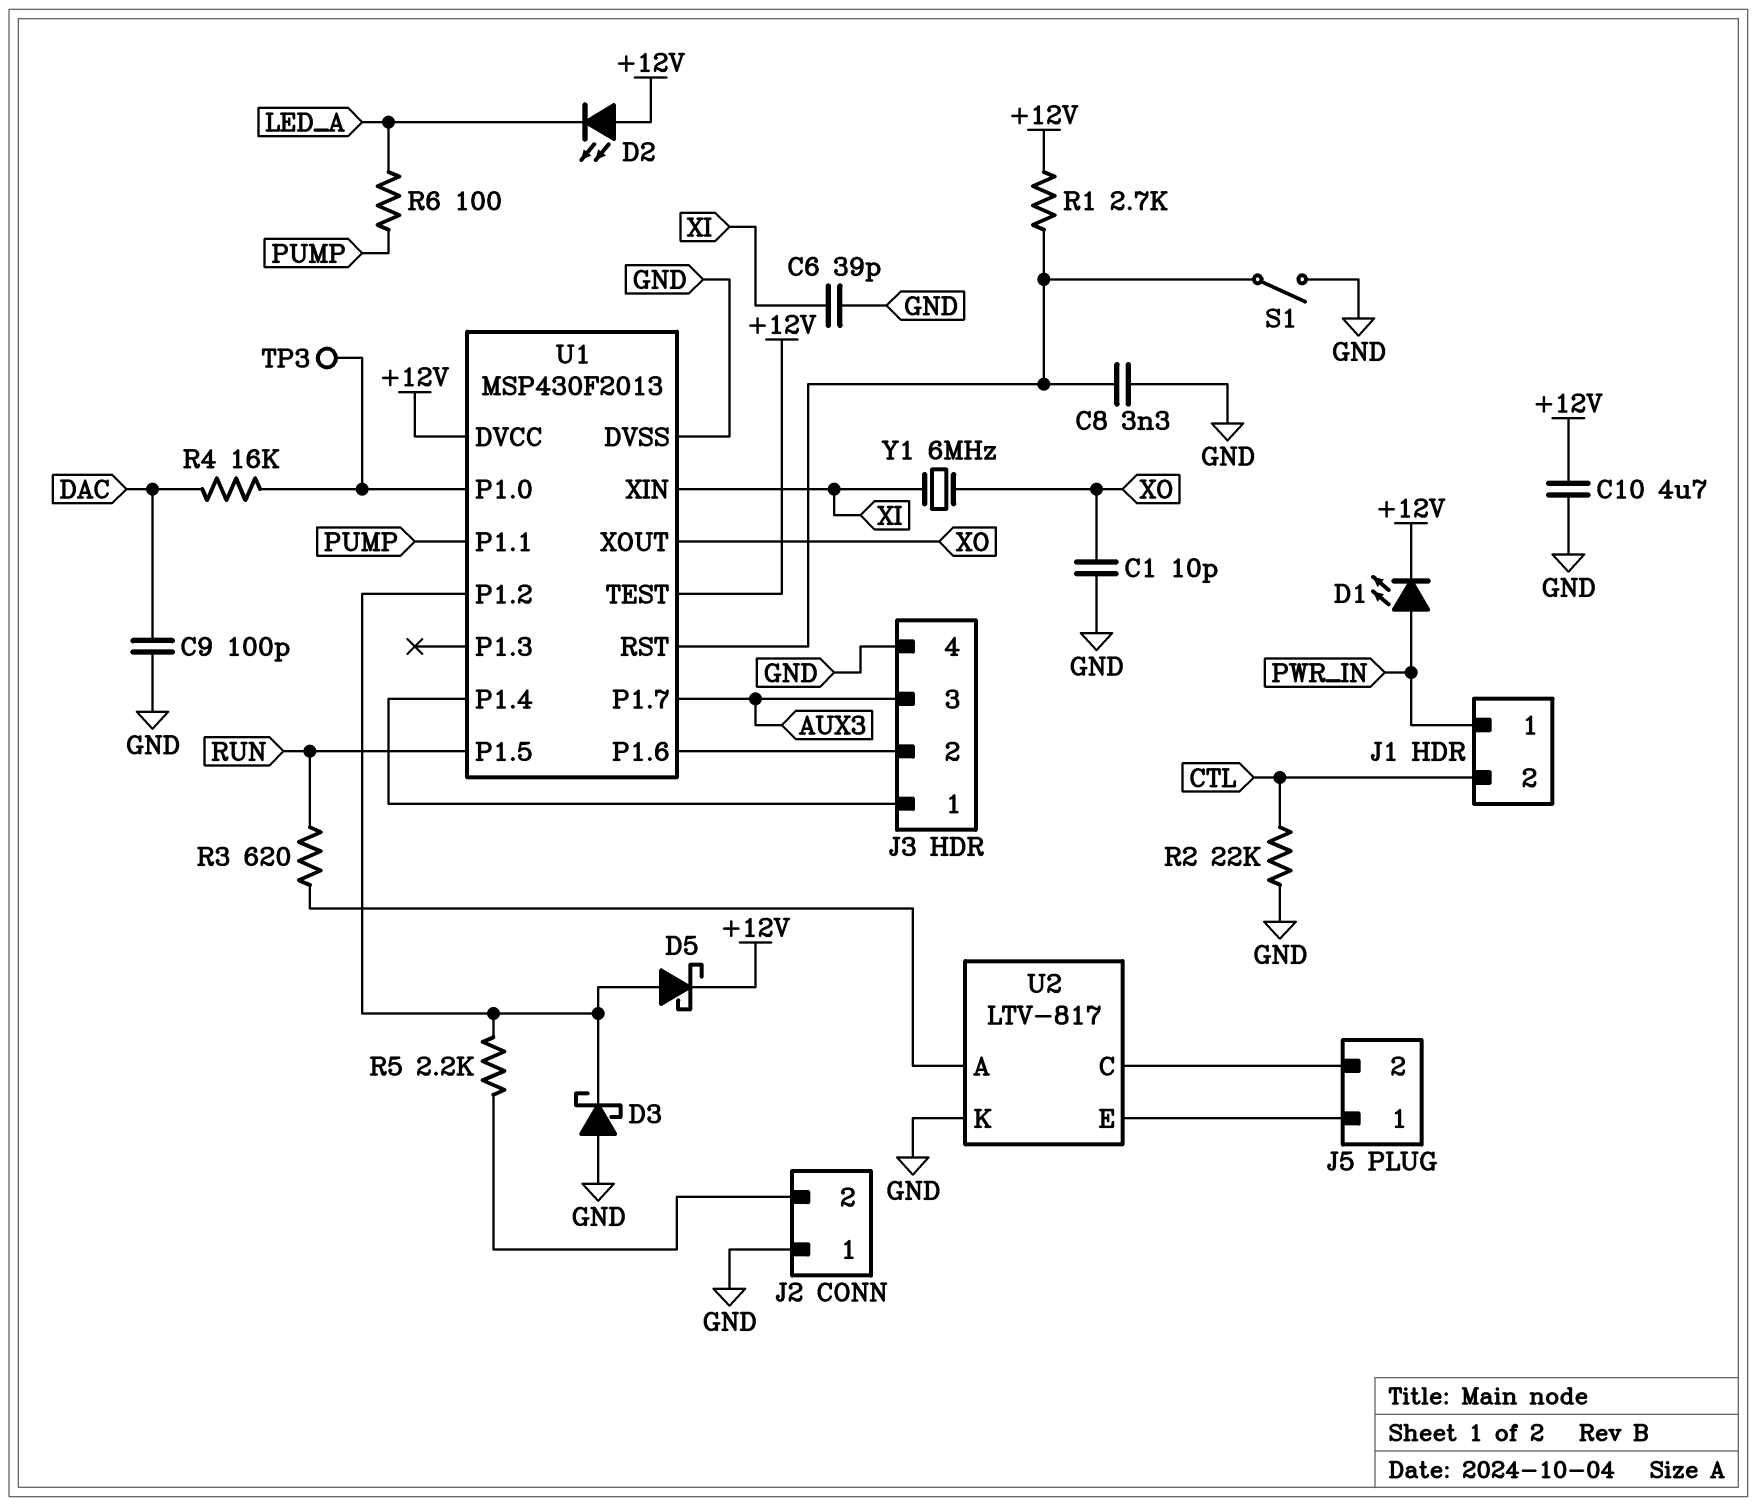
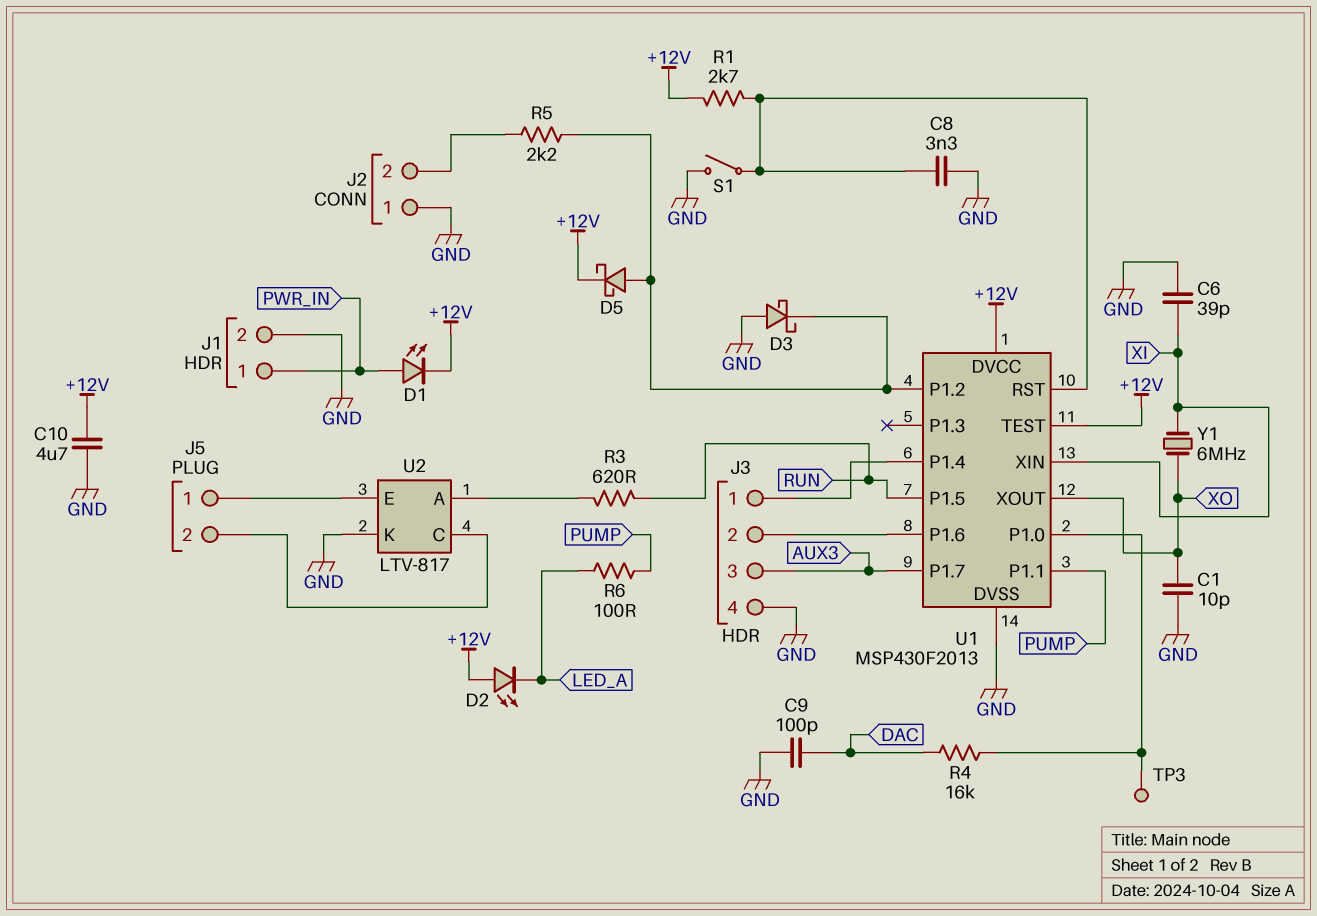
J1 pin 2: CTL -> GND
R2: 22k (CTL, GND) -> none

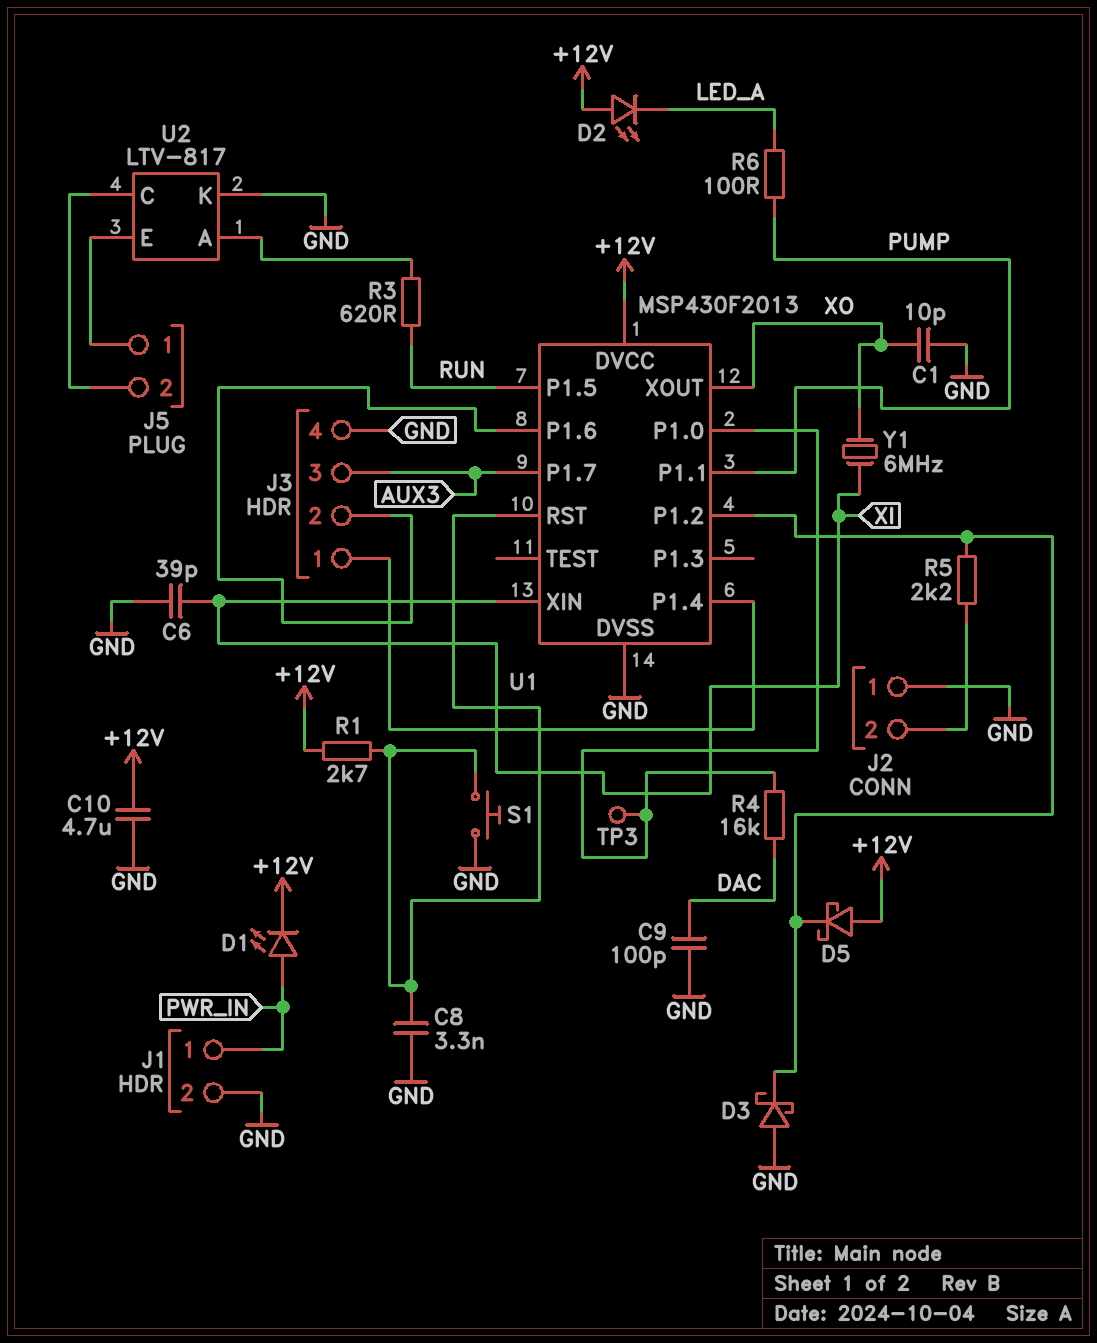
D5: schottky (A U1/P1.2, K +12V) -> schottky (A +12V, K U1/P1.2)
S1: switch (GND, U1/RST) -> button (GND, U1/RST)
U1 pin TEST: +12V -> none

